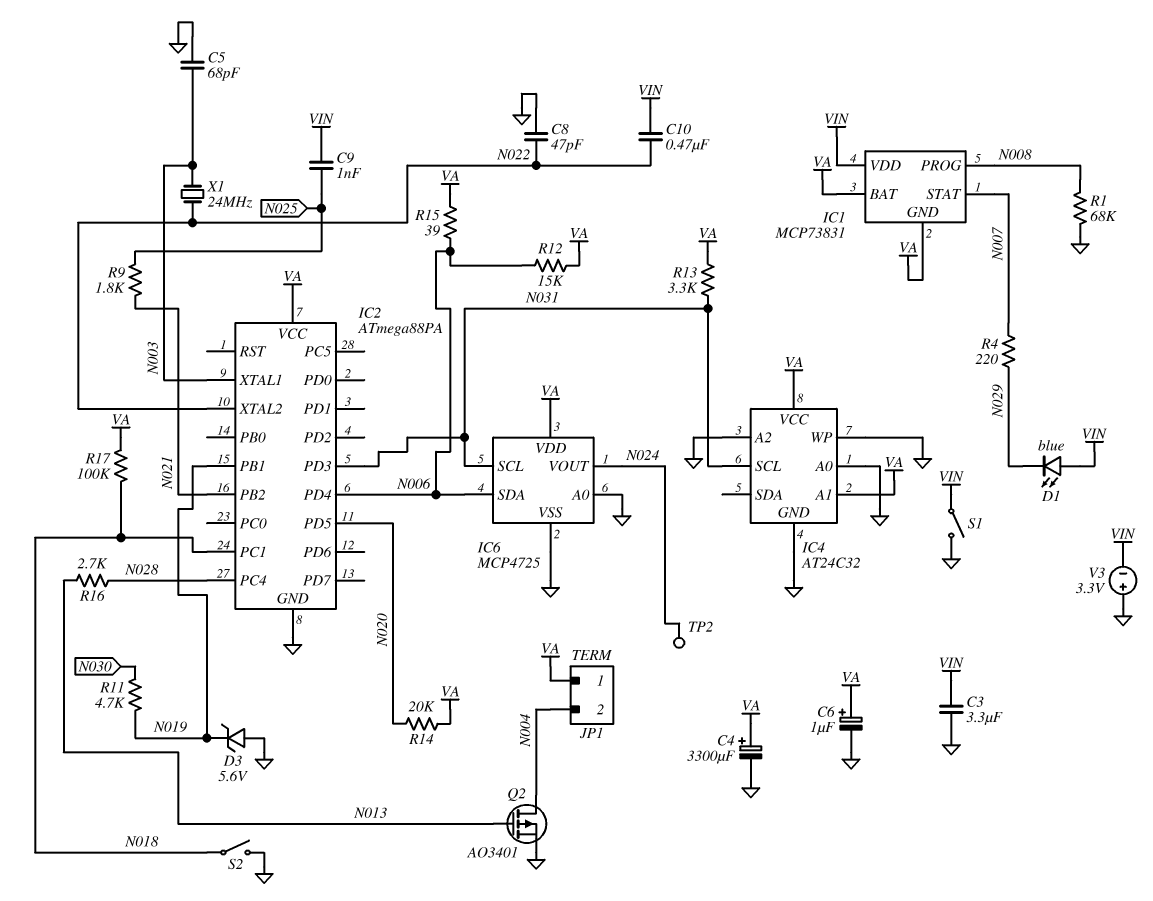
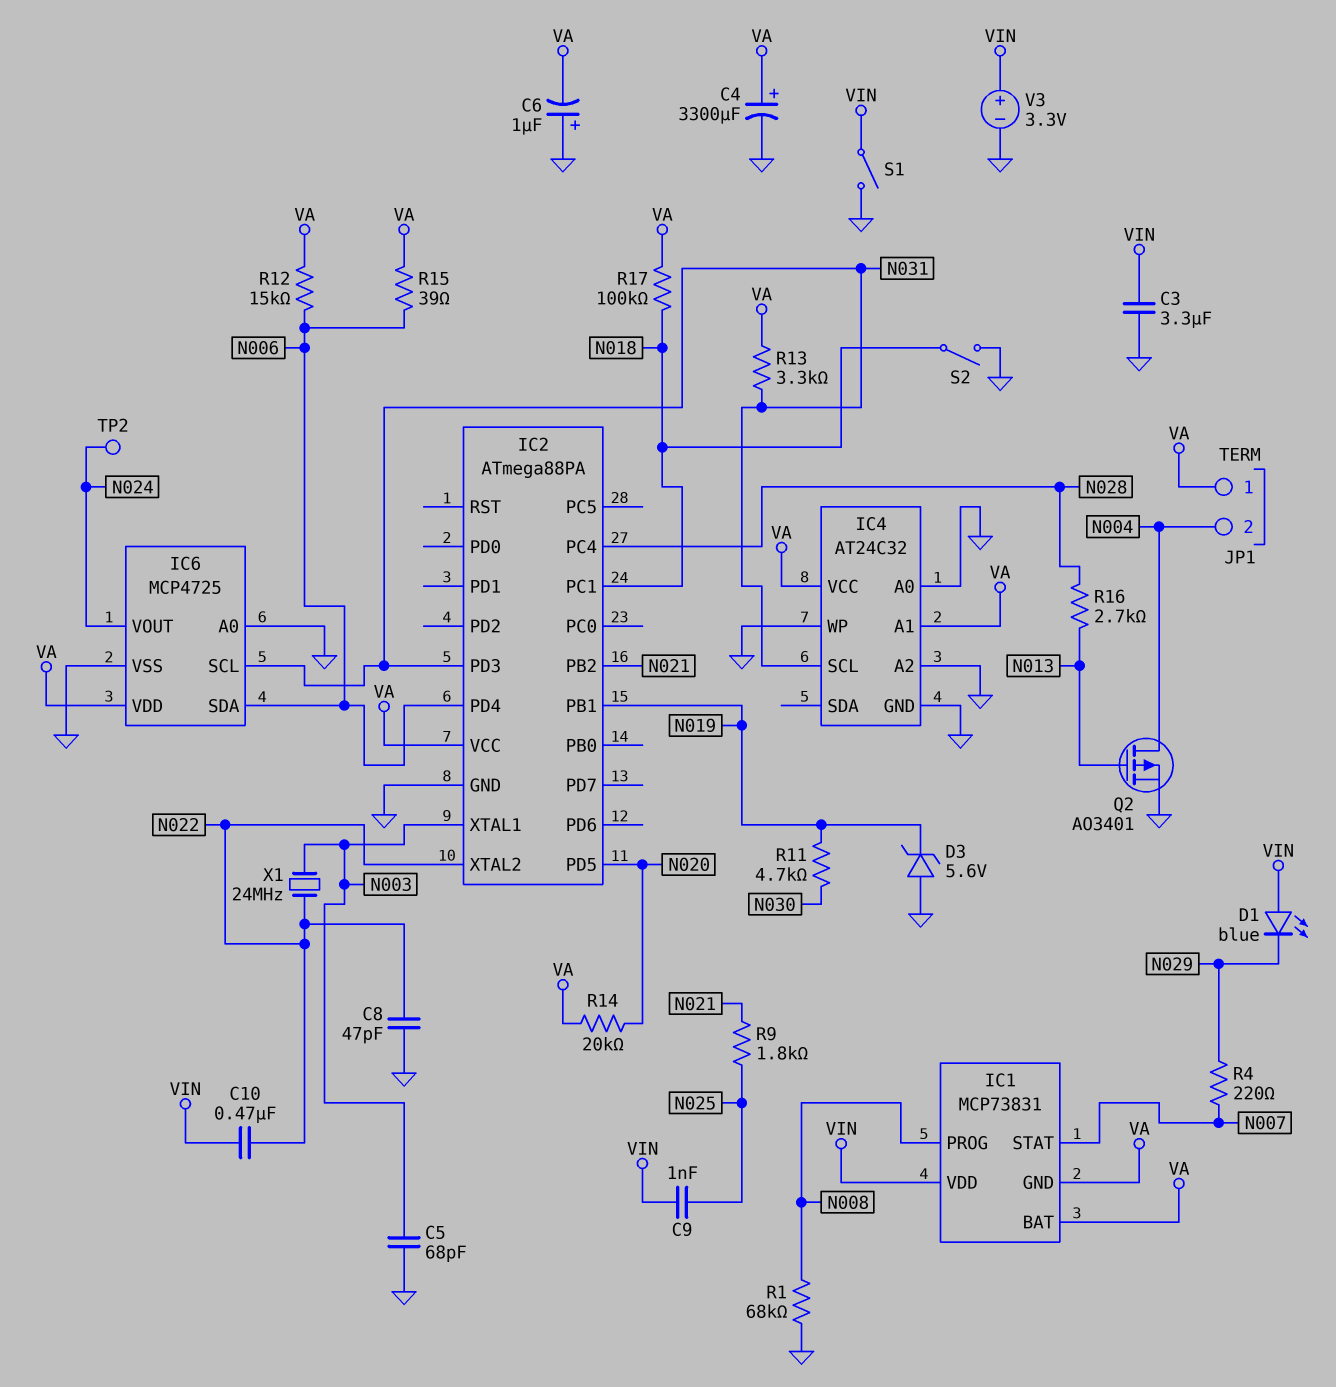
C6: 1uF (plus VA, minus GND) -> 1uF (plus GND, minus VA)
V3: 3.3V (plus GND, minus VIN) -> 3.3V (plus VIN, minus GND)

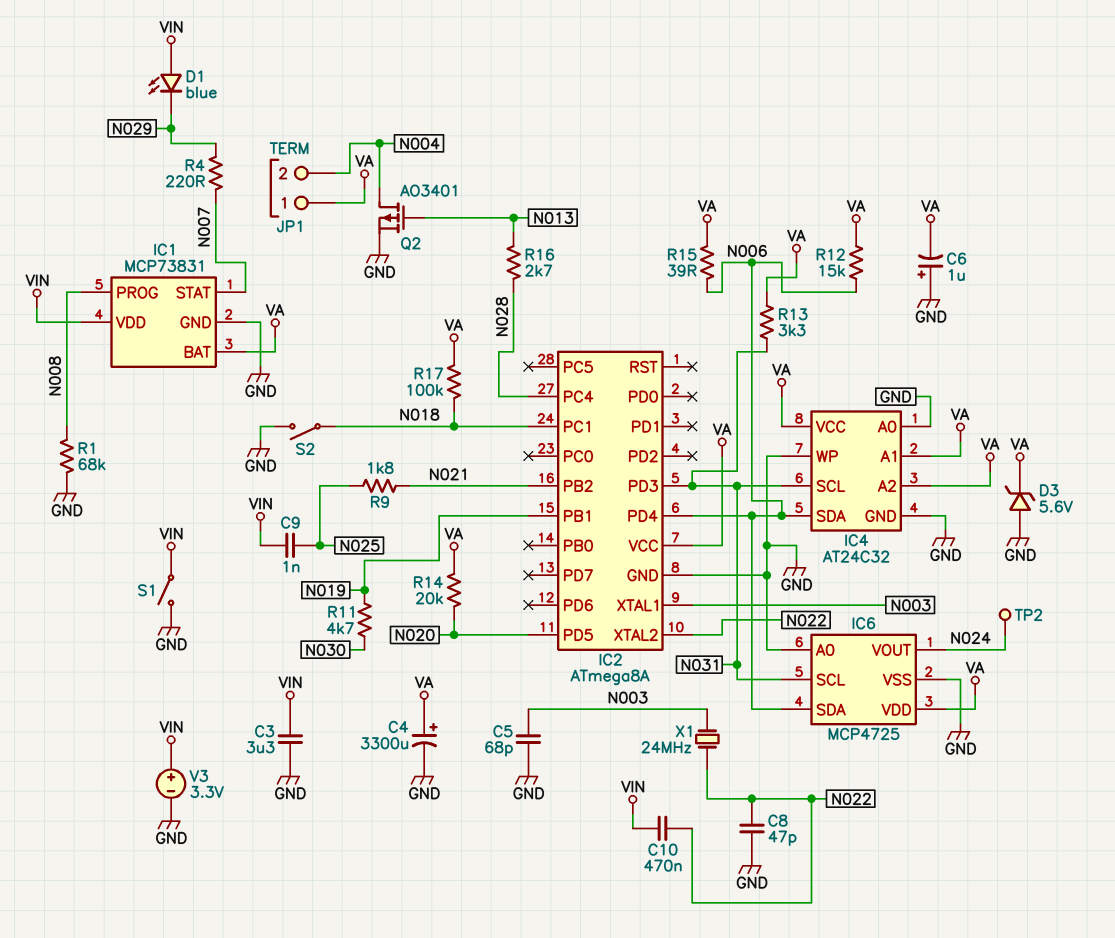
D3: zener 5.6V (A GND, K N019) -> zener 5.6V (A GND, K VA)
IC1 pin GND: VA -> GND
IC2: ATmega88PA -> ATmega8A
IC4 pin A2: GND -> VA
IC4 pin SDA: none -> N006

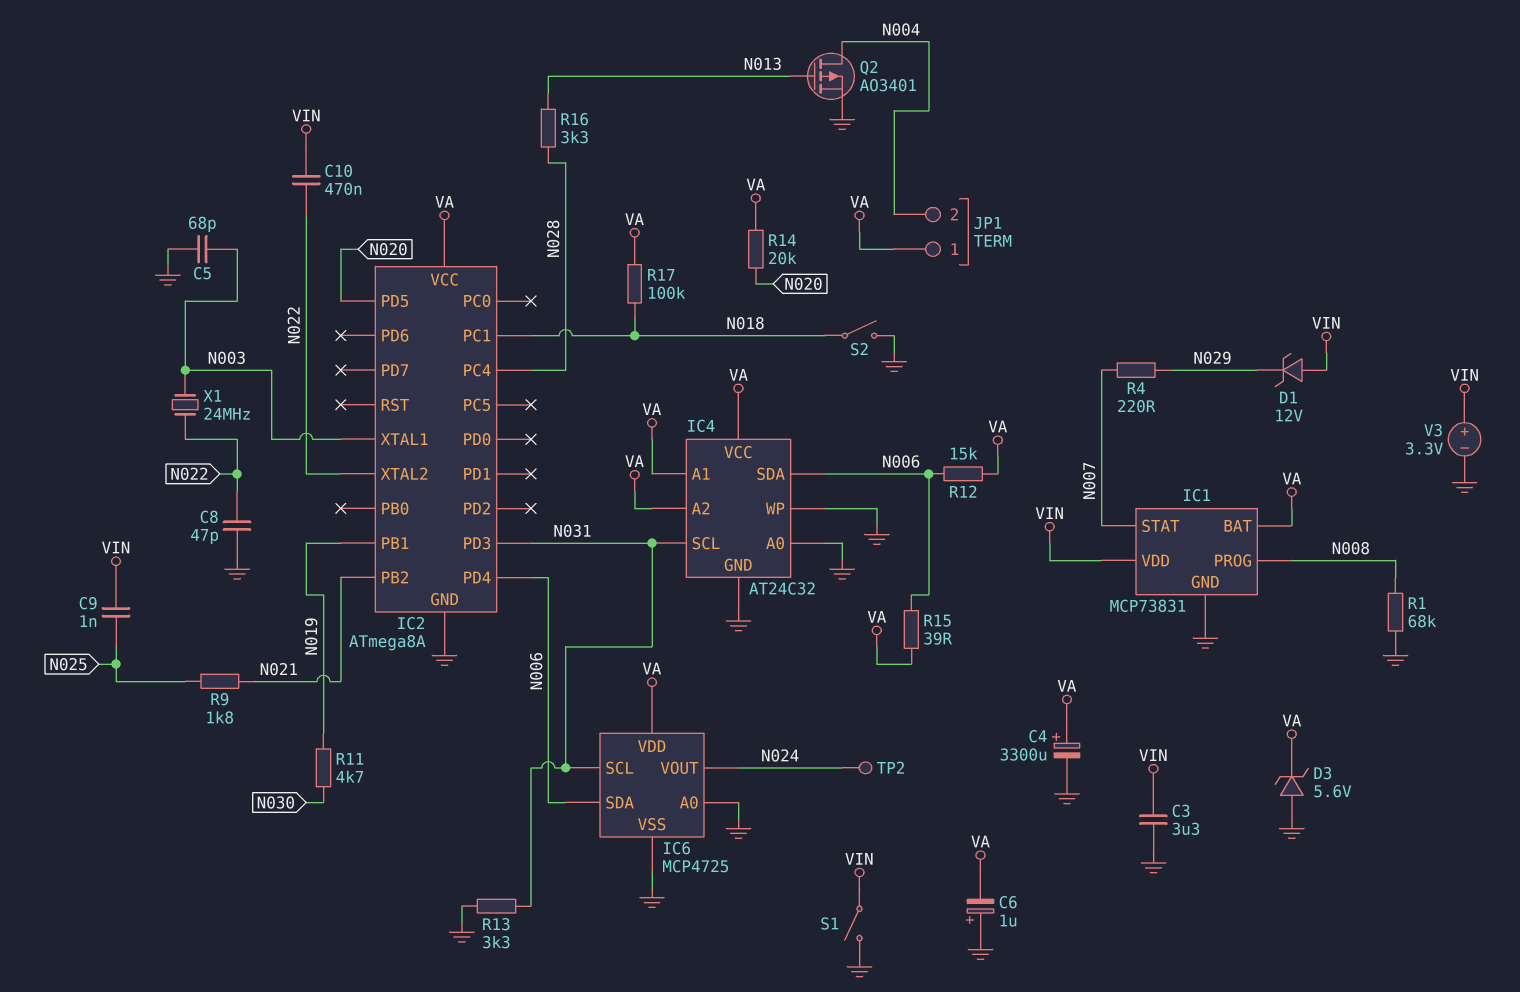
D1: LED blue (A VIN, K N029) -> zener 12V (A VIN, K N029)
R13: 3.3k (N031, VA) -> 3.3k (GND, N031)
R16: 2.7k (N013, N028) -> 3.3k (N013, N028)

